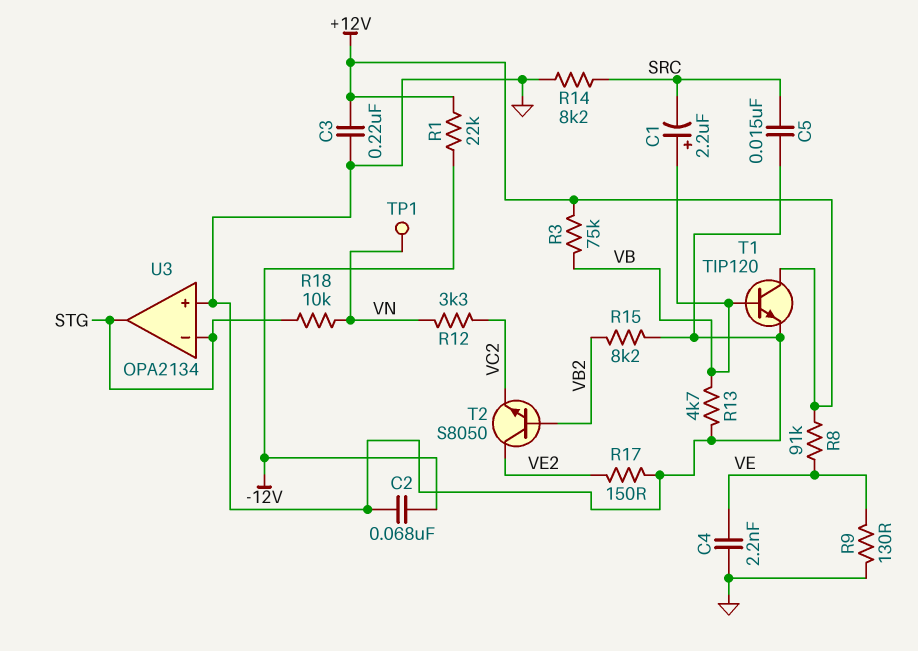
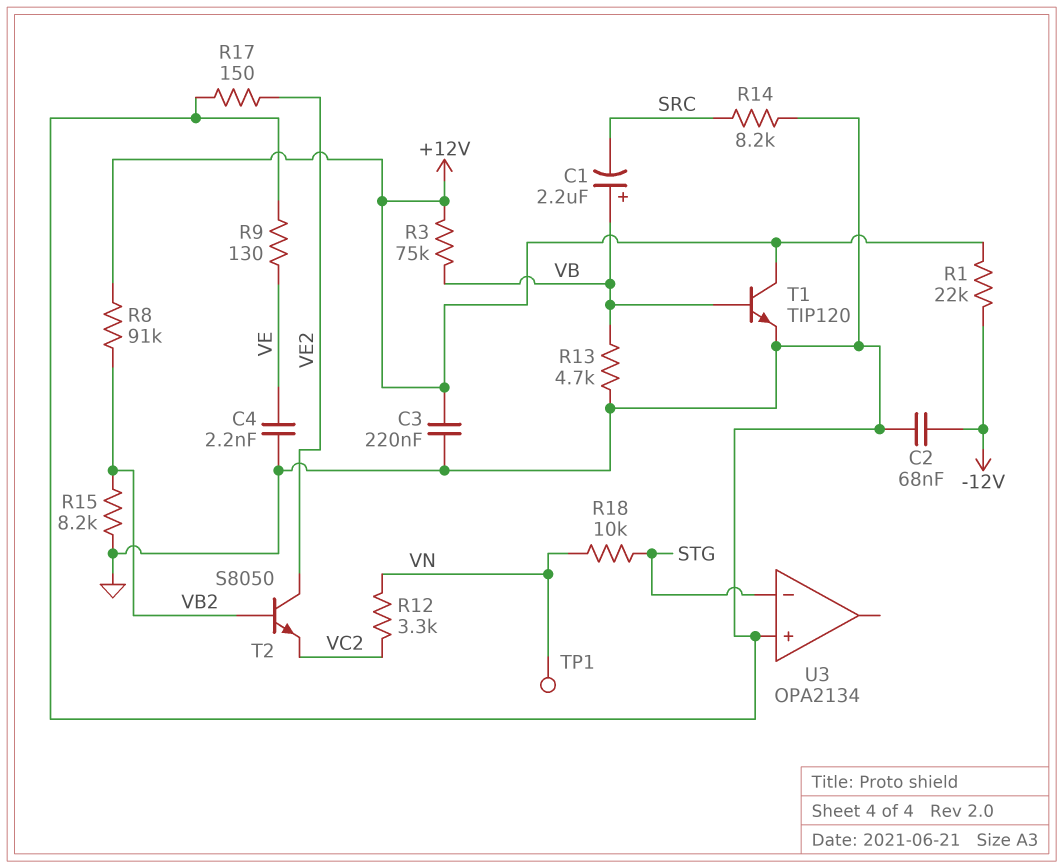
C5: 15nF (GND, SRC) -> none
R8: 91k (+12V, VE) -> 91k (+12V, VB2)
U3 pin out: STG -> none

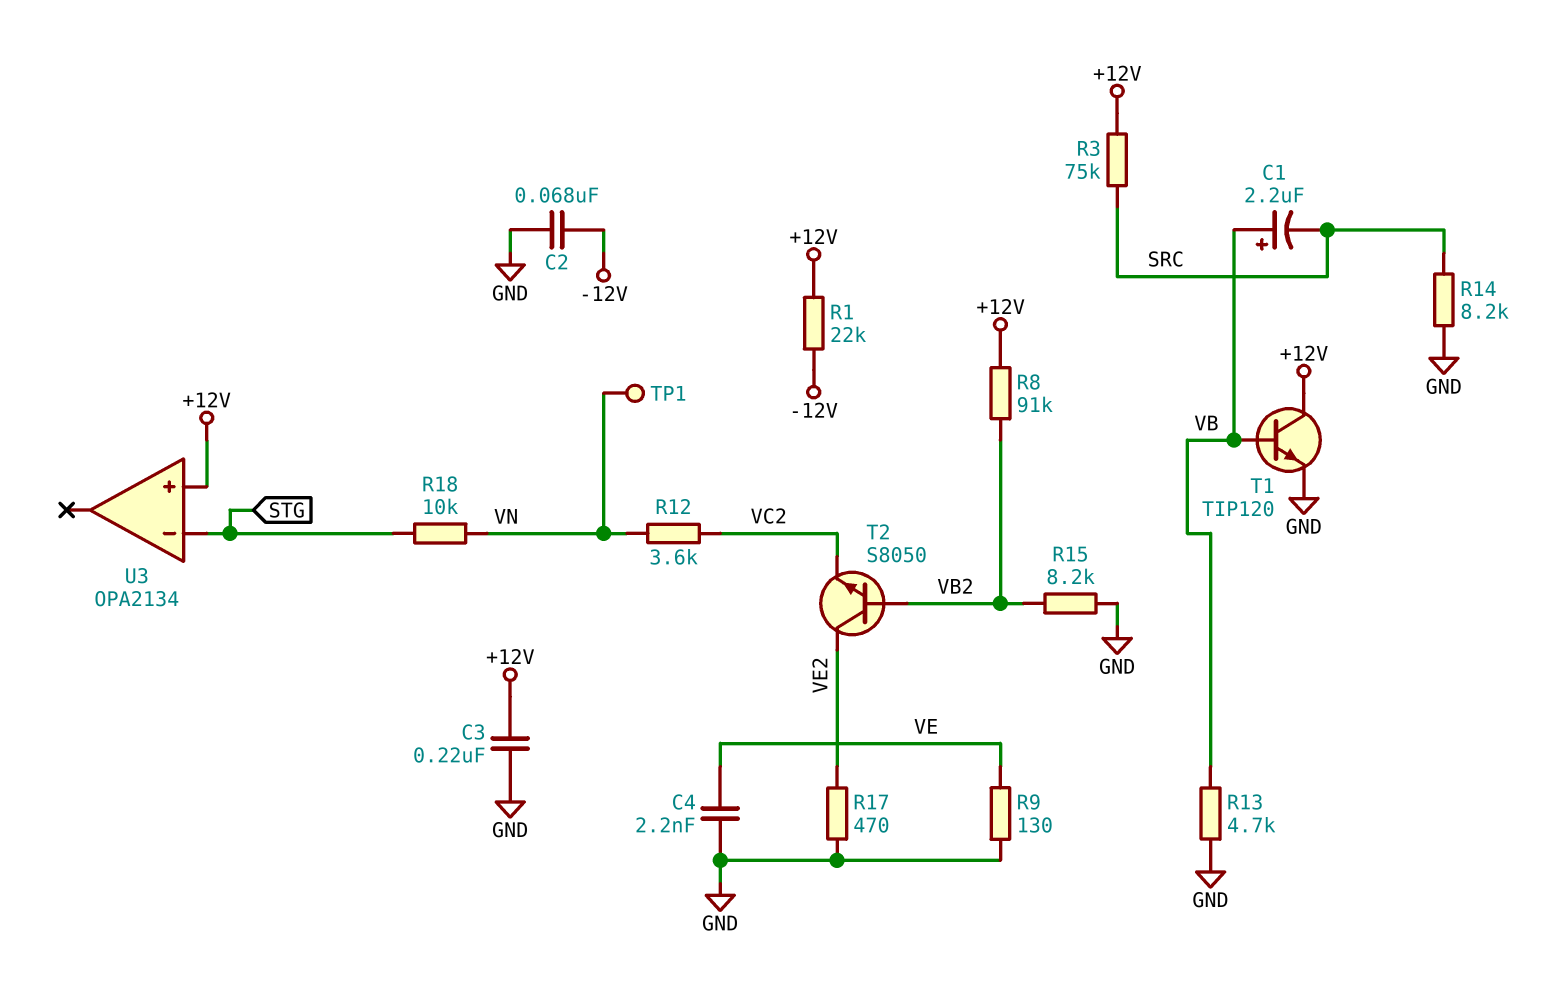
R3: 75k (+12V, VB) -> 75k (+12V, SRC)
R12: 3.3k (VC2, VN) -> 3.6k (VC2, VN)
R17: 150 (GND, VE2) -> 470 (GND, VE2)
U3 pin in+: GND -> +12V

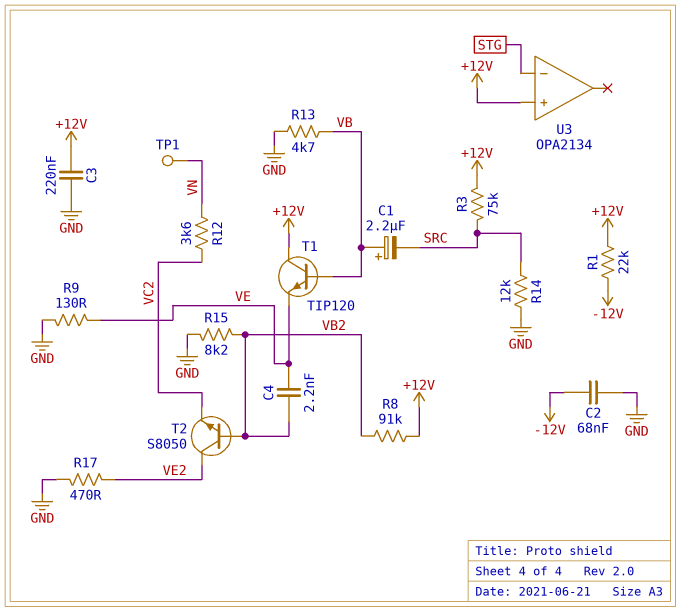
C4: 2.2nF (GND, VE) -> 2.2nF (VB2, VE)
R14: 8.2k (GND, SRC) -> 12k (GND, SRC)
R18: 10k (STG, VN) -> none
T1: NPN TIP120 (B VB, C +12V, E GND) -> NPN TIP120 (B VB, C +12V, E VE)

